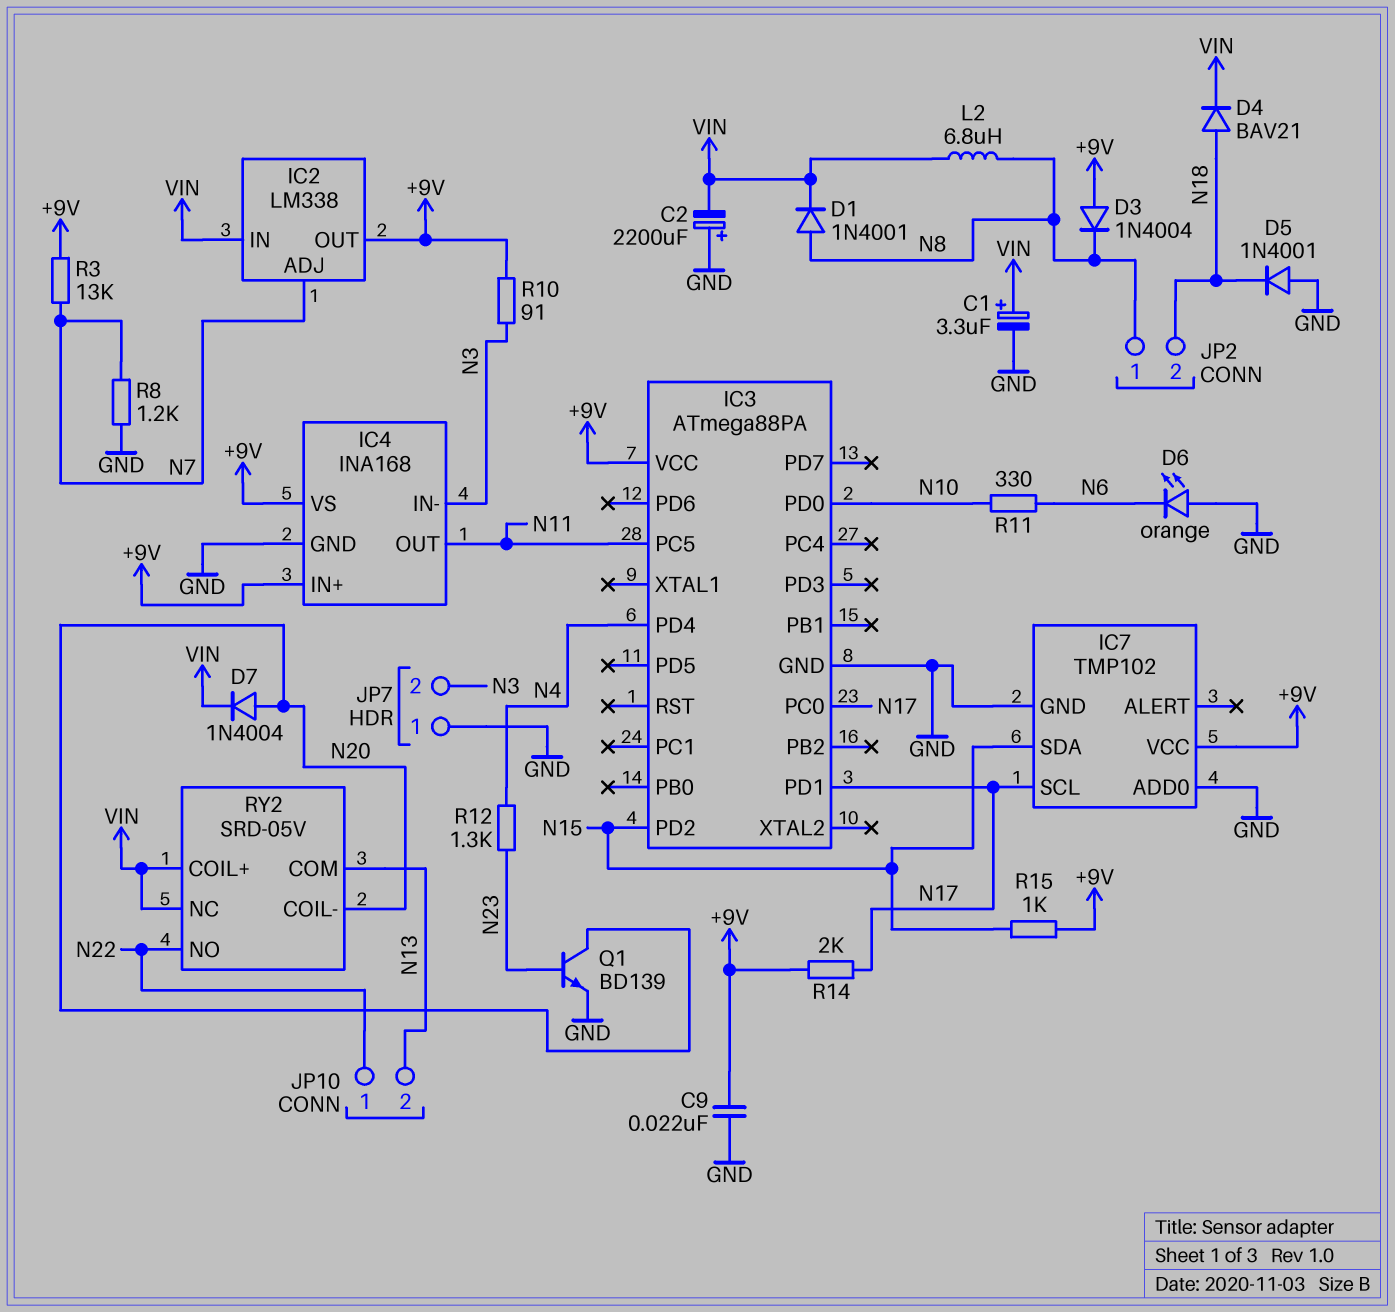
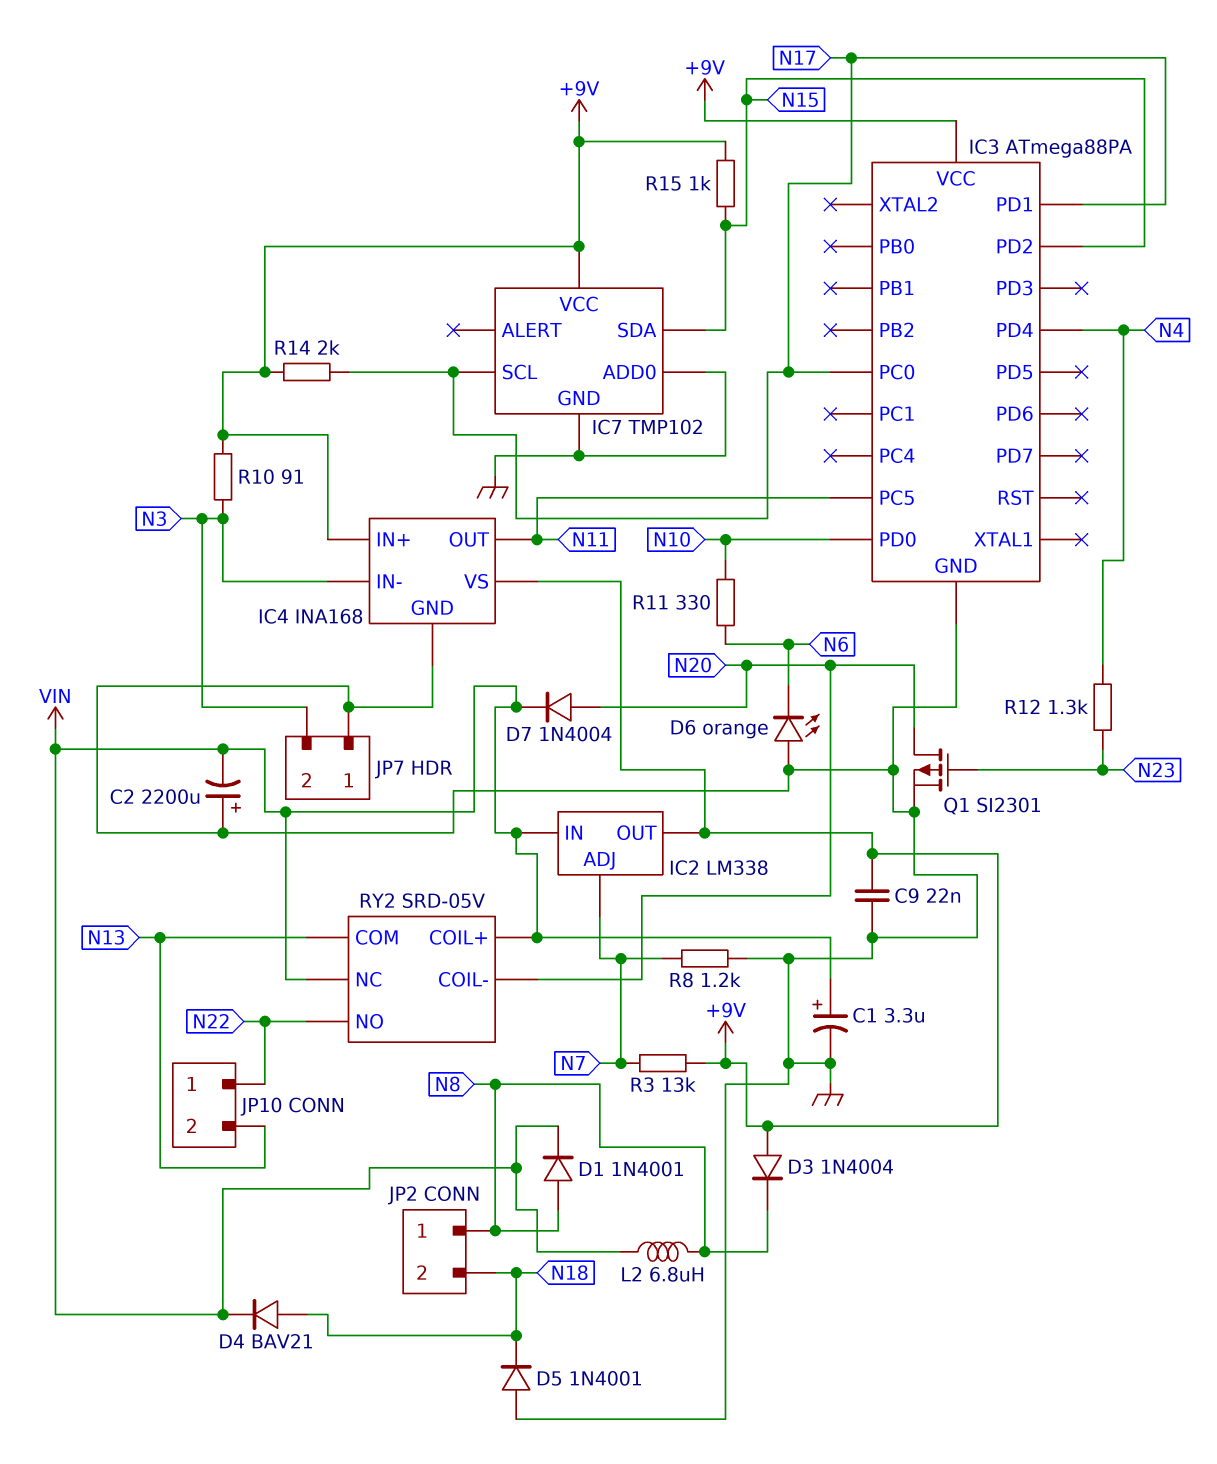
Q1: NPN BD139 (B N23, C N20, E GND) -> PMOS SI2301 (G N23, D N20, S GND)

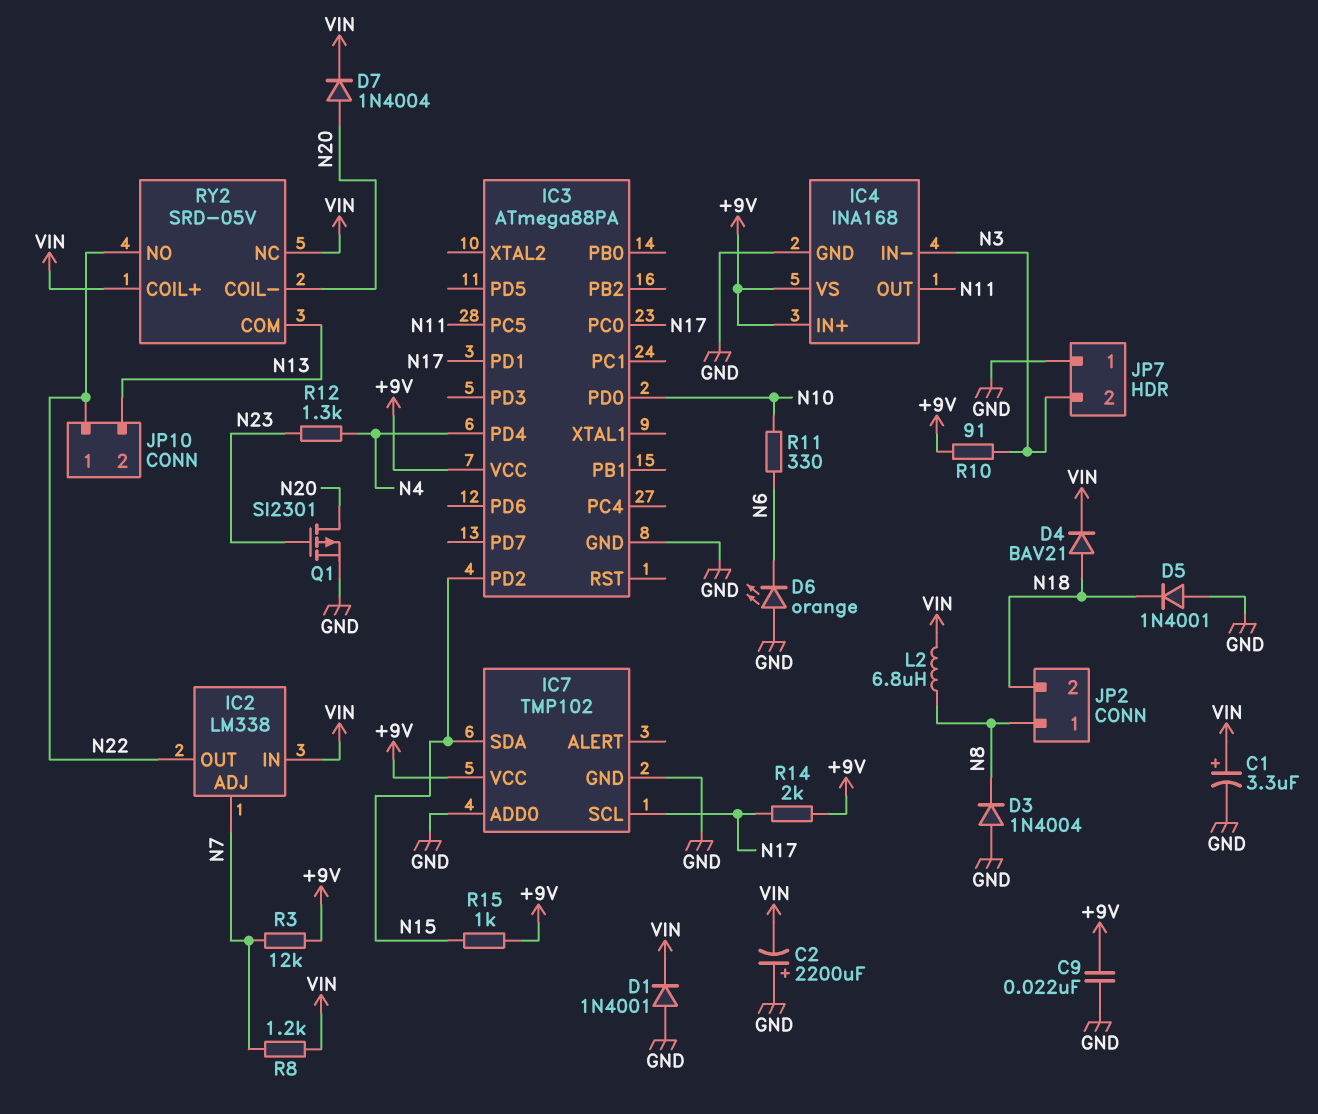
D1: diode 1N4001 (A N8, K VIN) -> diode 1N4001 (A GND, K VIN)
D3: diode 1N4004 (A +9V, K N8) -> diode 1N4004 (A GND, K N8)
IC2 pin OUT: +9V -> N22
R3: 13k (+9V, N7) -> 12k (+9V, N7)
R8: 1.2k (GND, N7) -> 1.2k (N7, VIN)

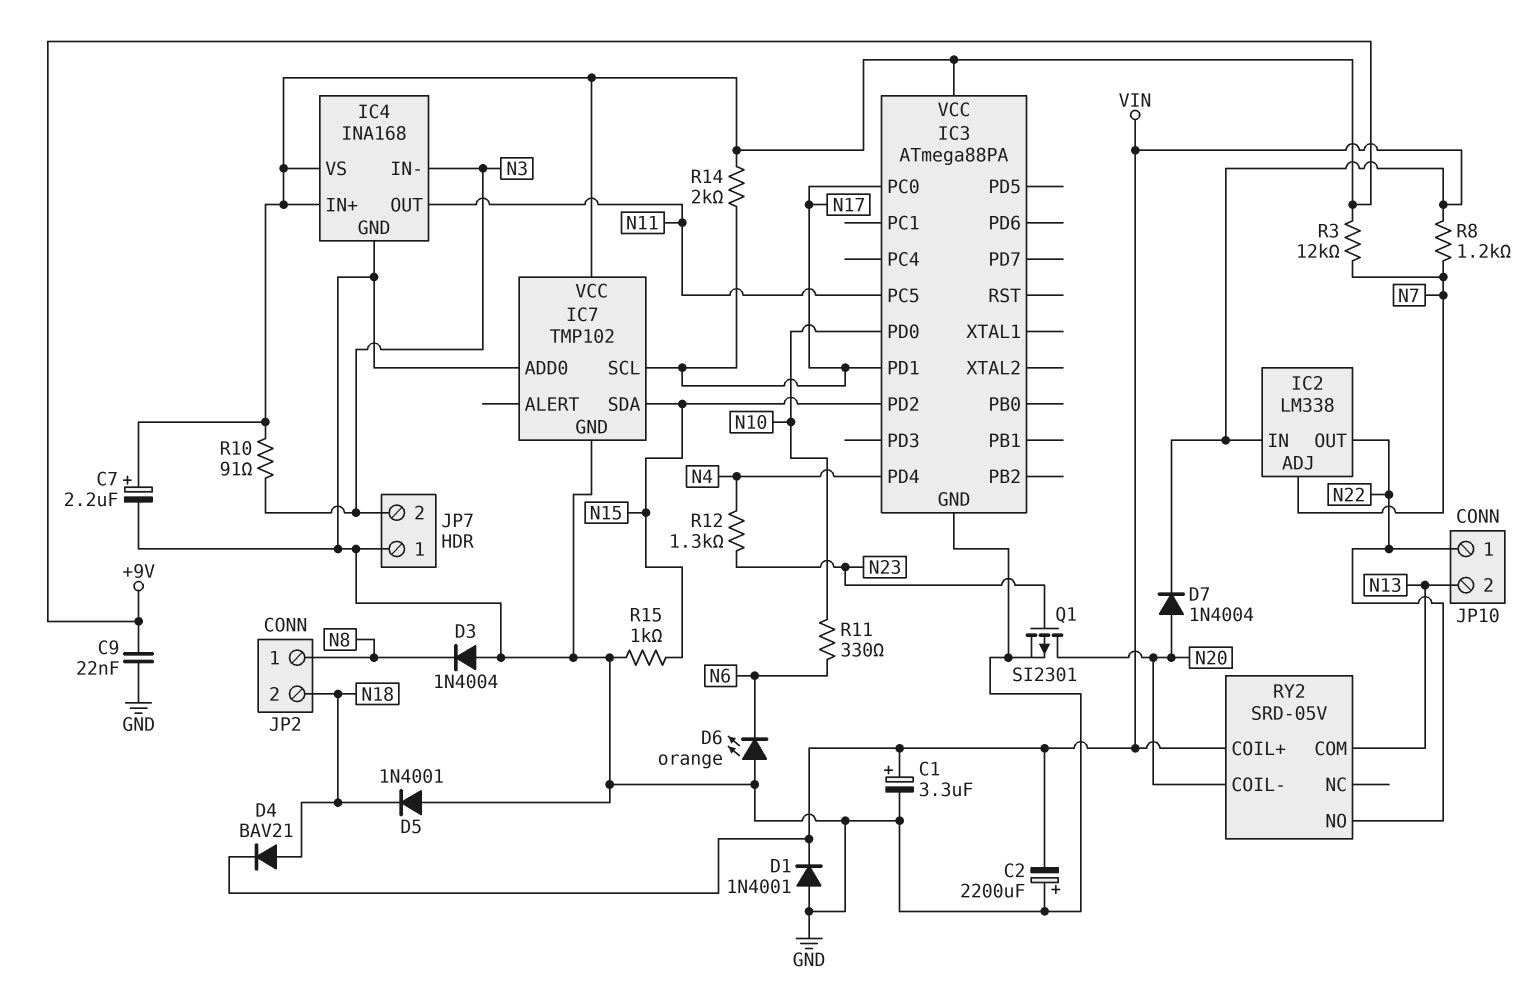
C7: none -> 2.2uF (plus +9V, minus GND)
L2: 6.8uH (N8, VIN) -> none
R15: 1k (+9V, N15) -> 1k (GND, N15)
RY2 pin NC: VIN -> none

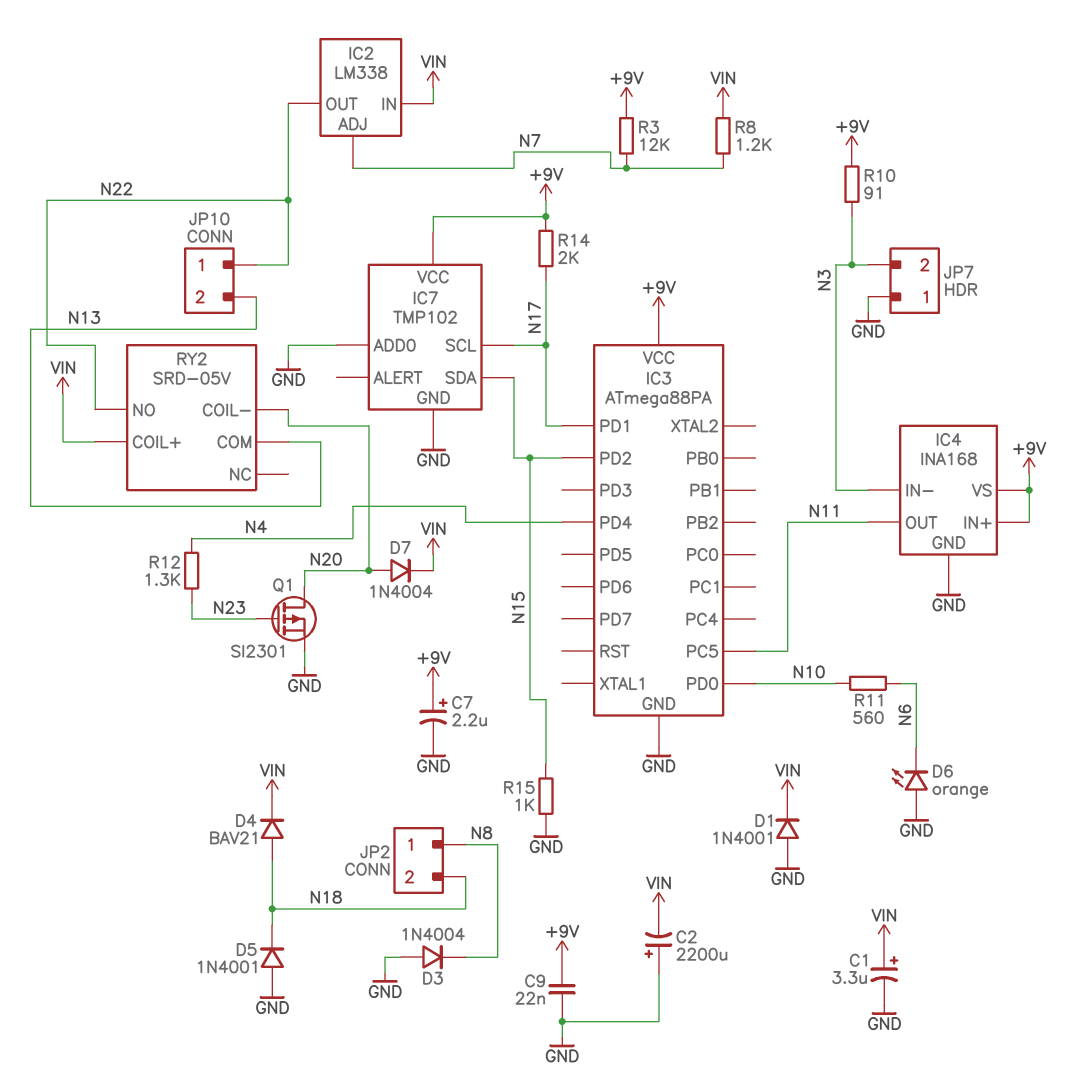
IC3 pin PC0: N17 -> none
R11: 330 (N6, N10) -> 560 (N6, N10)

